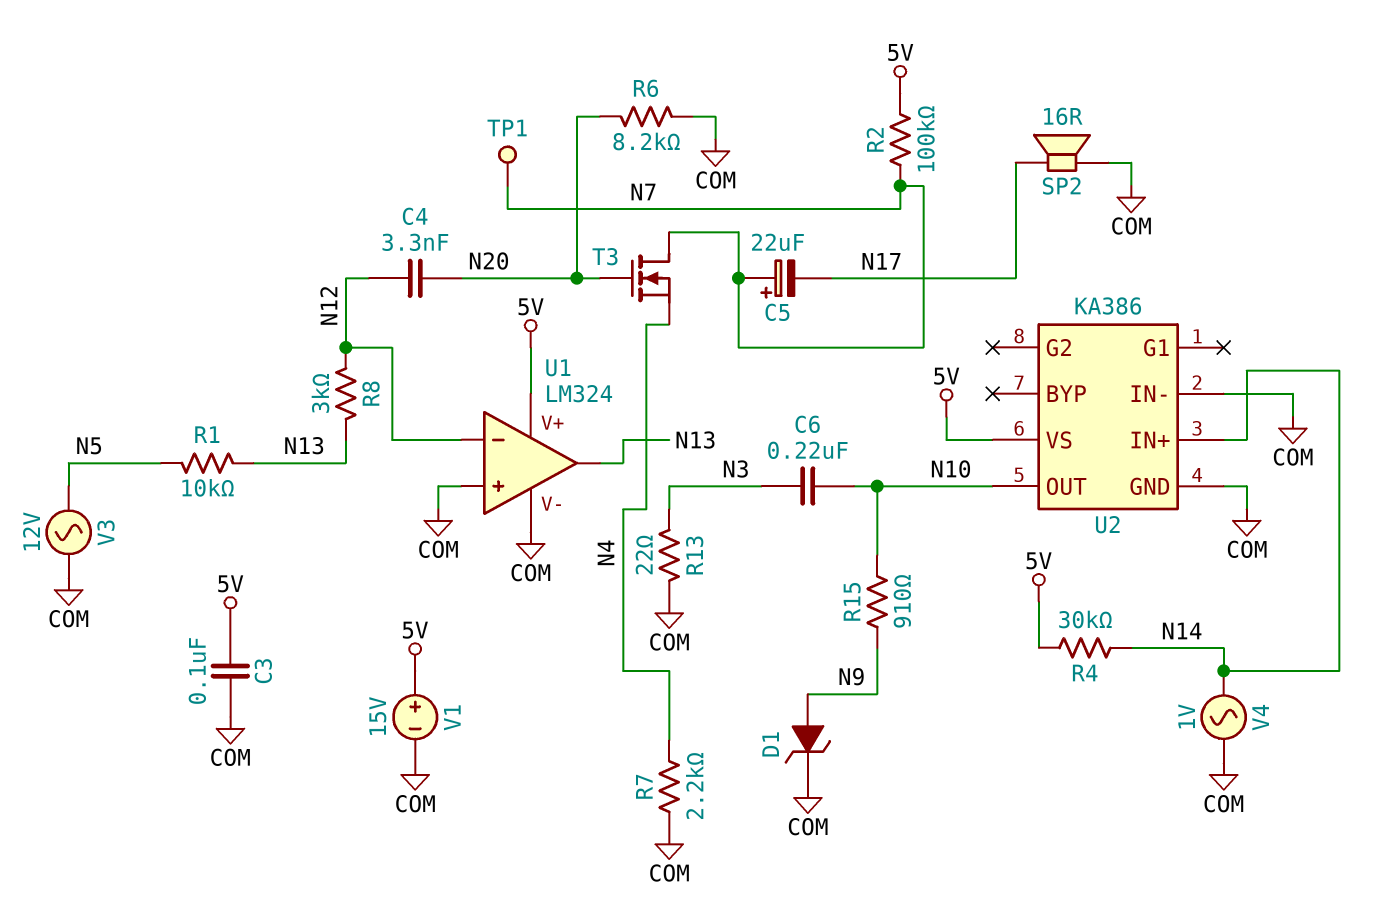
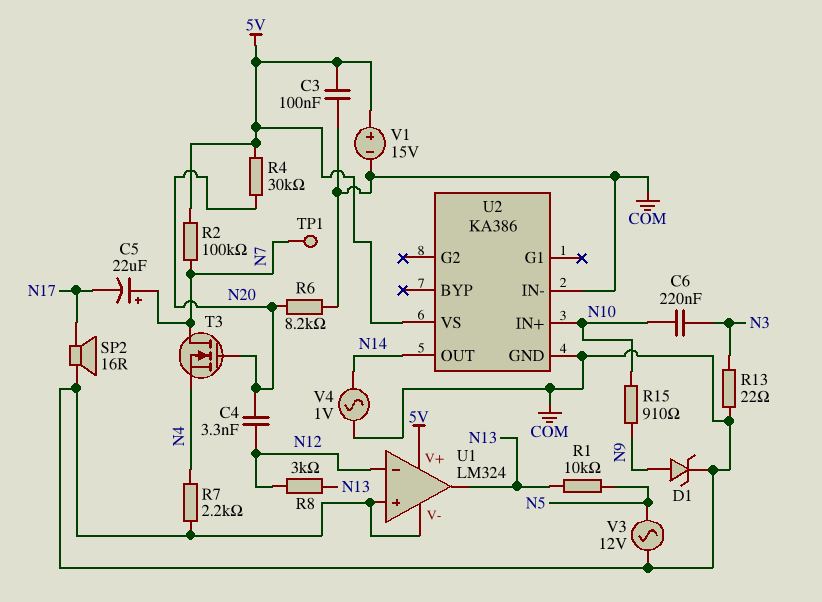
R4: 30k (5V, N14) -> 30k (5V, N20)
U2 pin IN+: N14 -> N10
U2 pin OUT: N10 -> N14

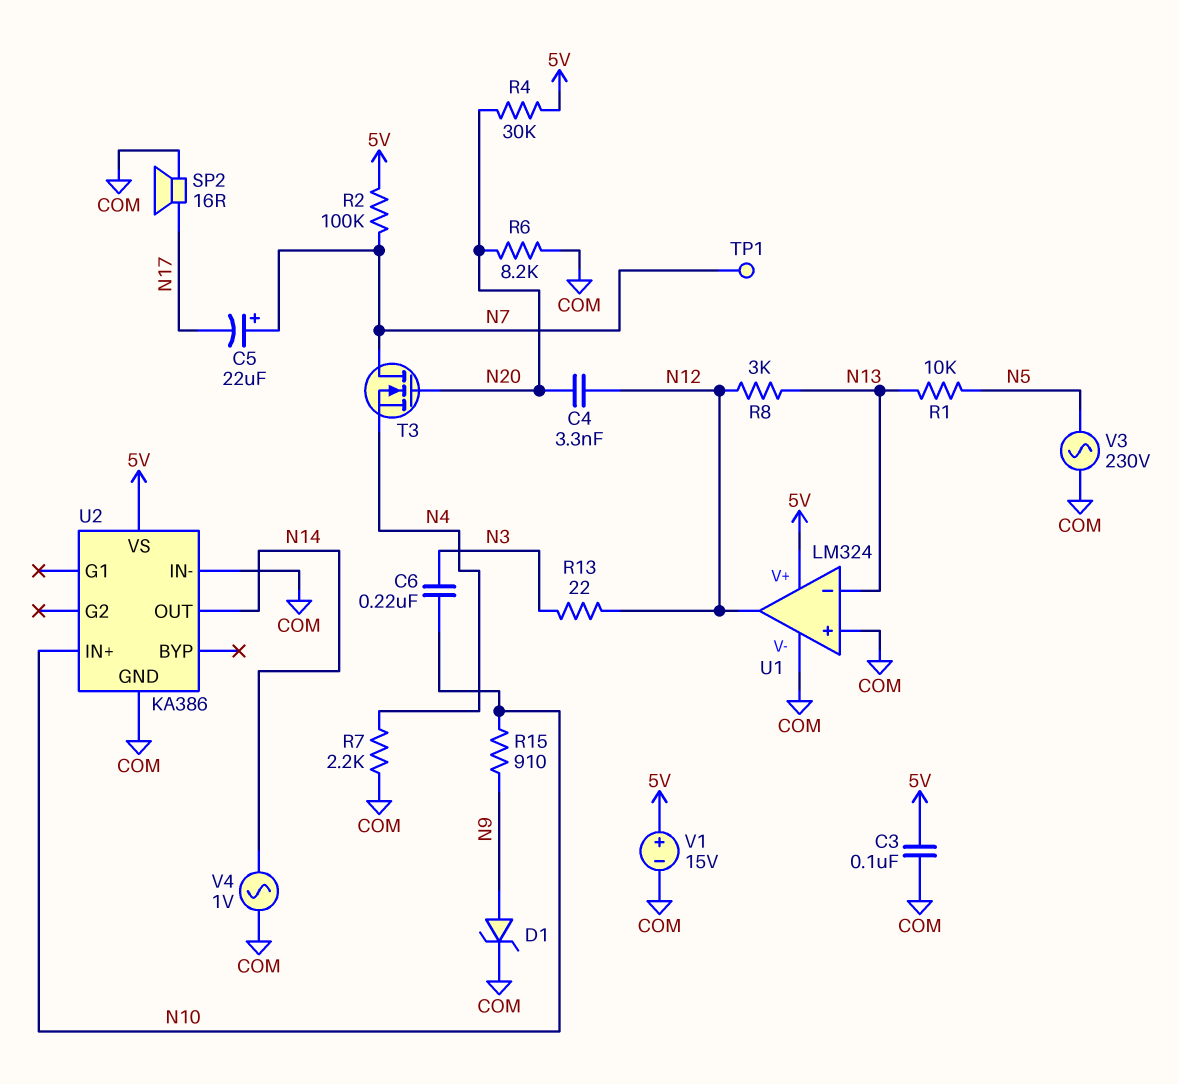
R13: 22 (COM, N3) -> 22 (N3, N12)
U1 pin in-: N12 -> N13
U1 pin out: N13 -> N12
V3: AC 12V (COM, N5) -> AC 230V (COM, N5)

